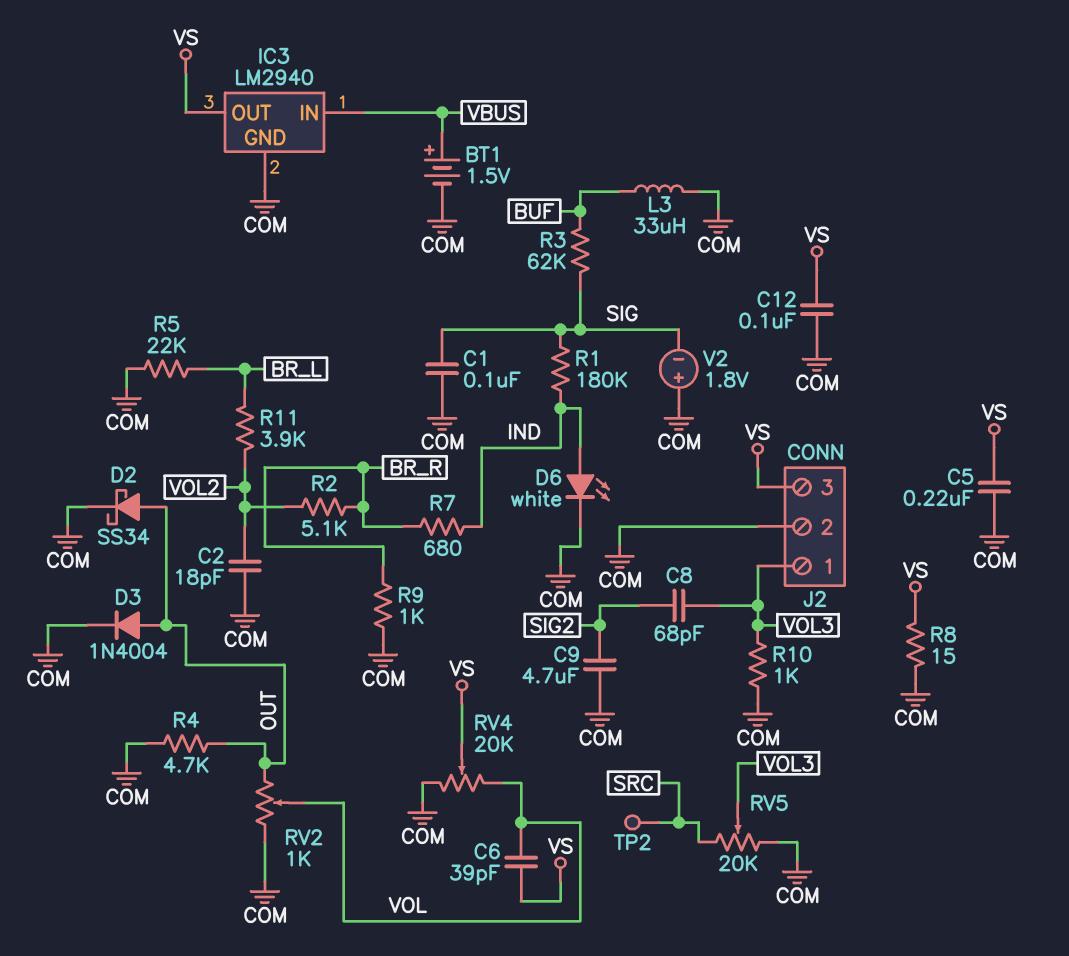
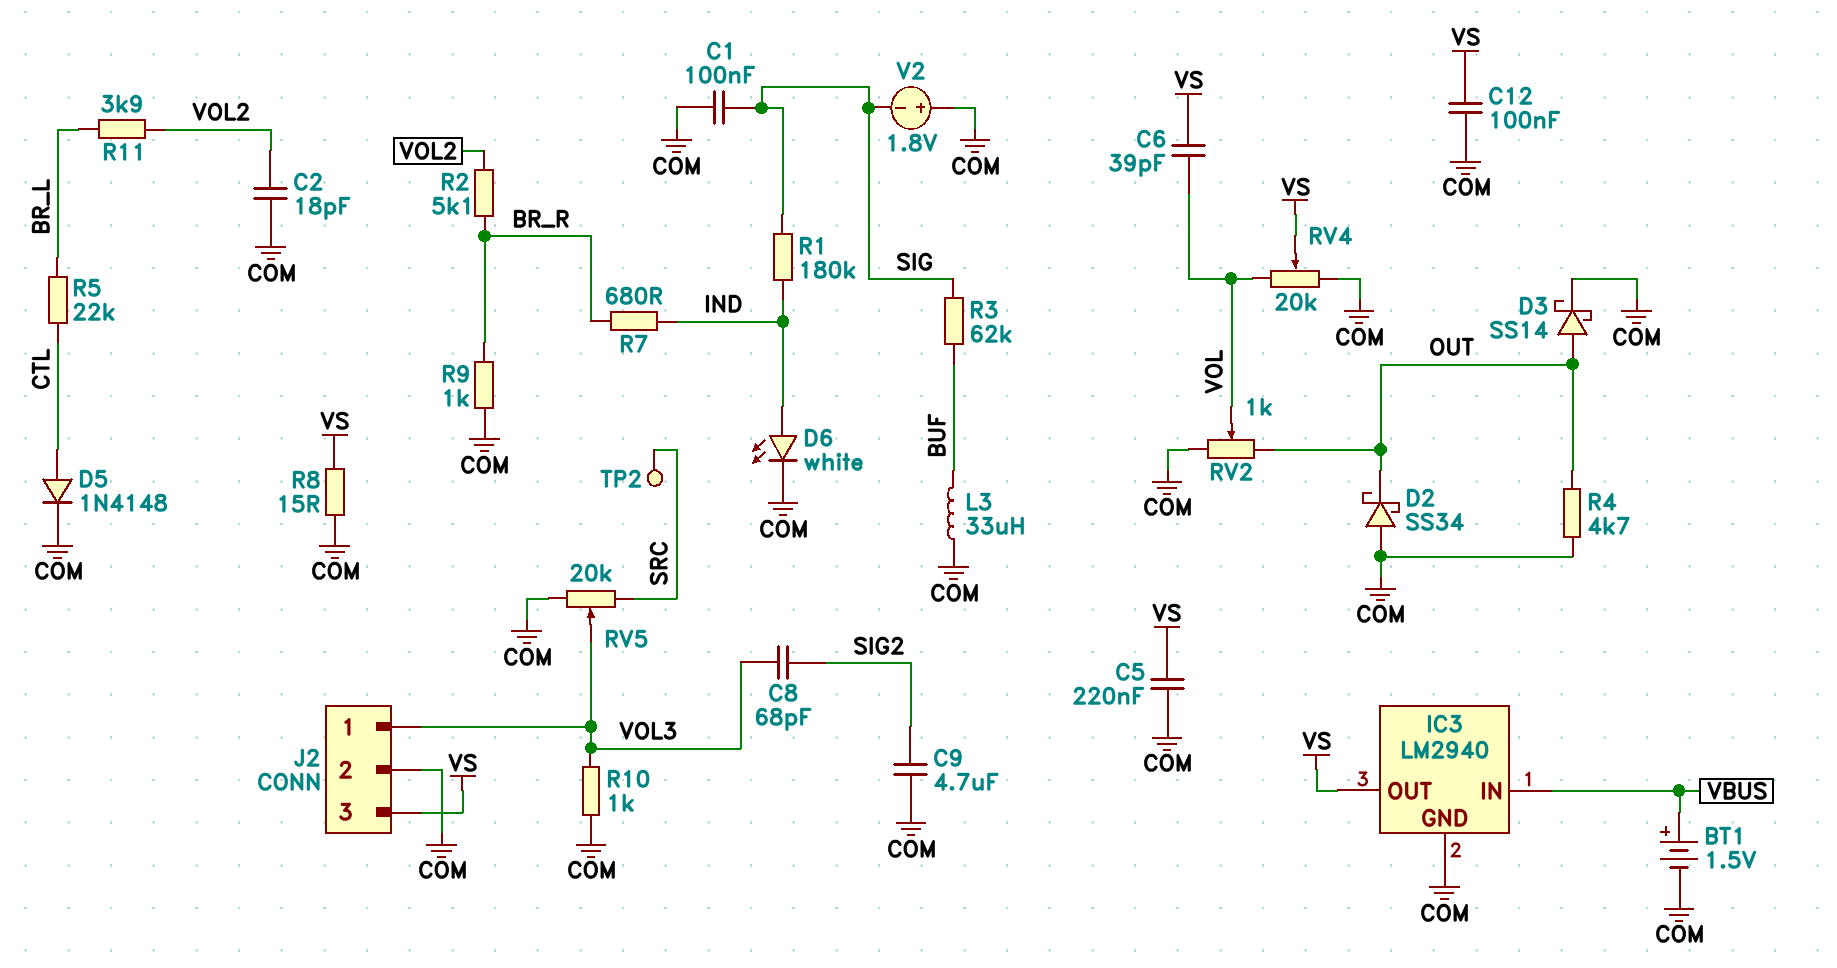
D2: schottky SS34 (A OUT, K COM) -> schottky SS34 (A COM, K OUT)
D3: diode 1N4004 (A OUT, K COM) -> schottky SS14 (A OUT, K COM)
D5: none -> diode 1N4148 (A CTL, K COM)
R5: 22k (BR_L, COM) -> 22k (BR_L, CTL)

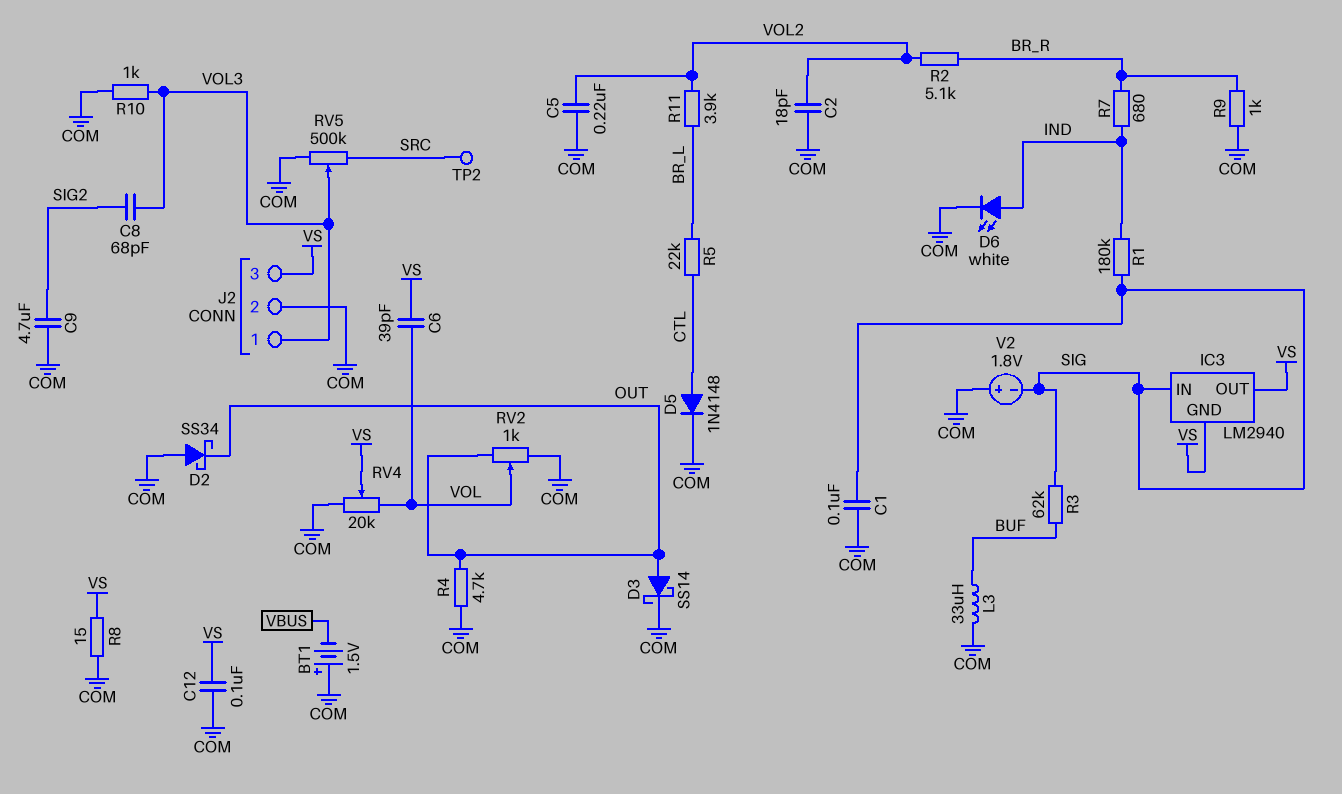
BT1: 1.5V (plus VBUS, minus COM) -> 1.5V (plus COM, minus VBUS)
C5: 220nF (COM, VS) -> 220nF (COM, VOL2)
IC3 pin GND: COM -> VS
IC3 pin IN: VBUS -> SIG
RV5: 20k (COM, SRC, wiper VOL3) -> 500k (COM, SRC, wiper VOL3)

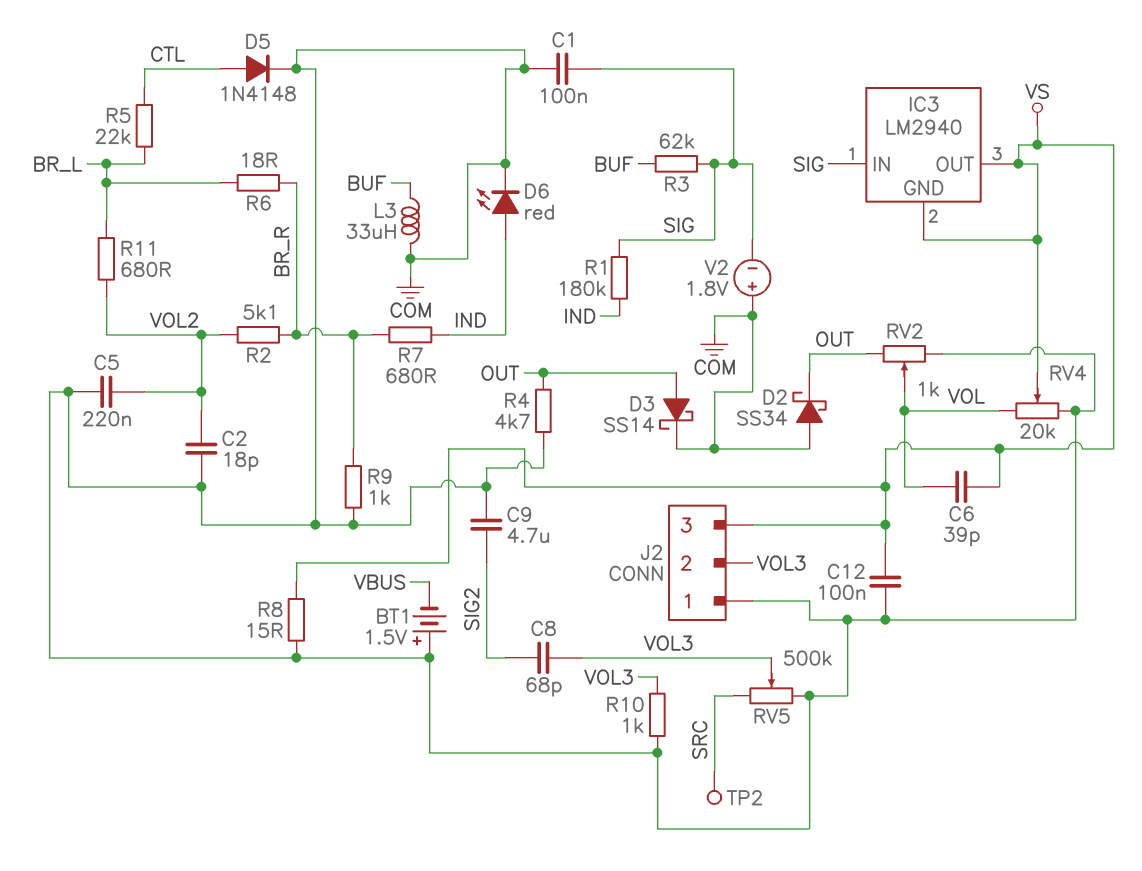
D6: LED white (A IND, K COM) -> LED red (A IND, K COM)
J2 pin 1: VOL3 -> COM
J2 pin 2: COM -> VOL3
R6: none -> 18 (BR_L, BR_R)
R11: 3.9k (BR_L, VOL2) -> 680 (BR_L, VOL2)

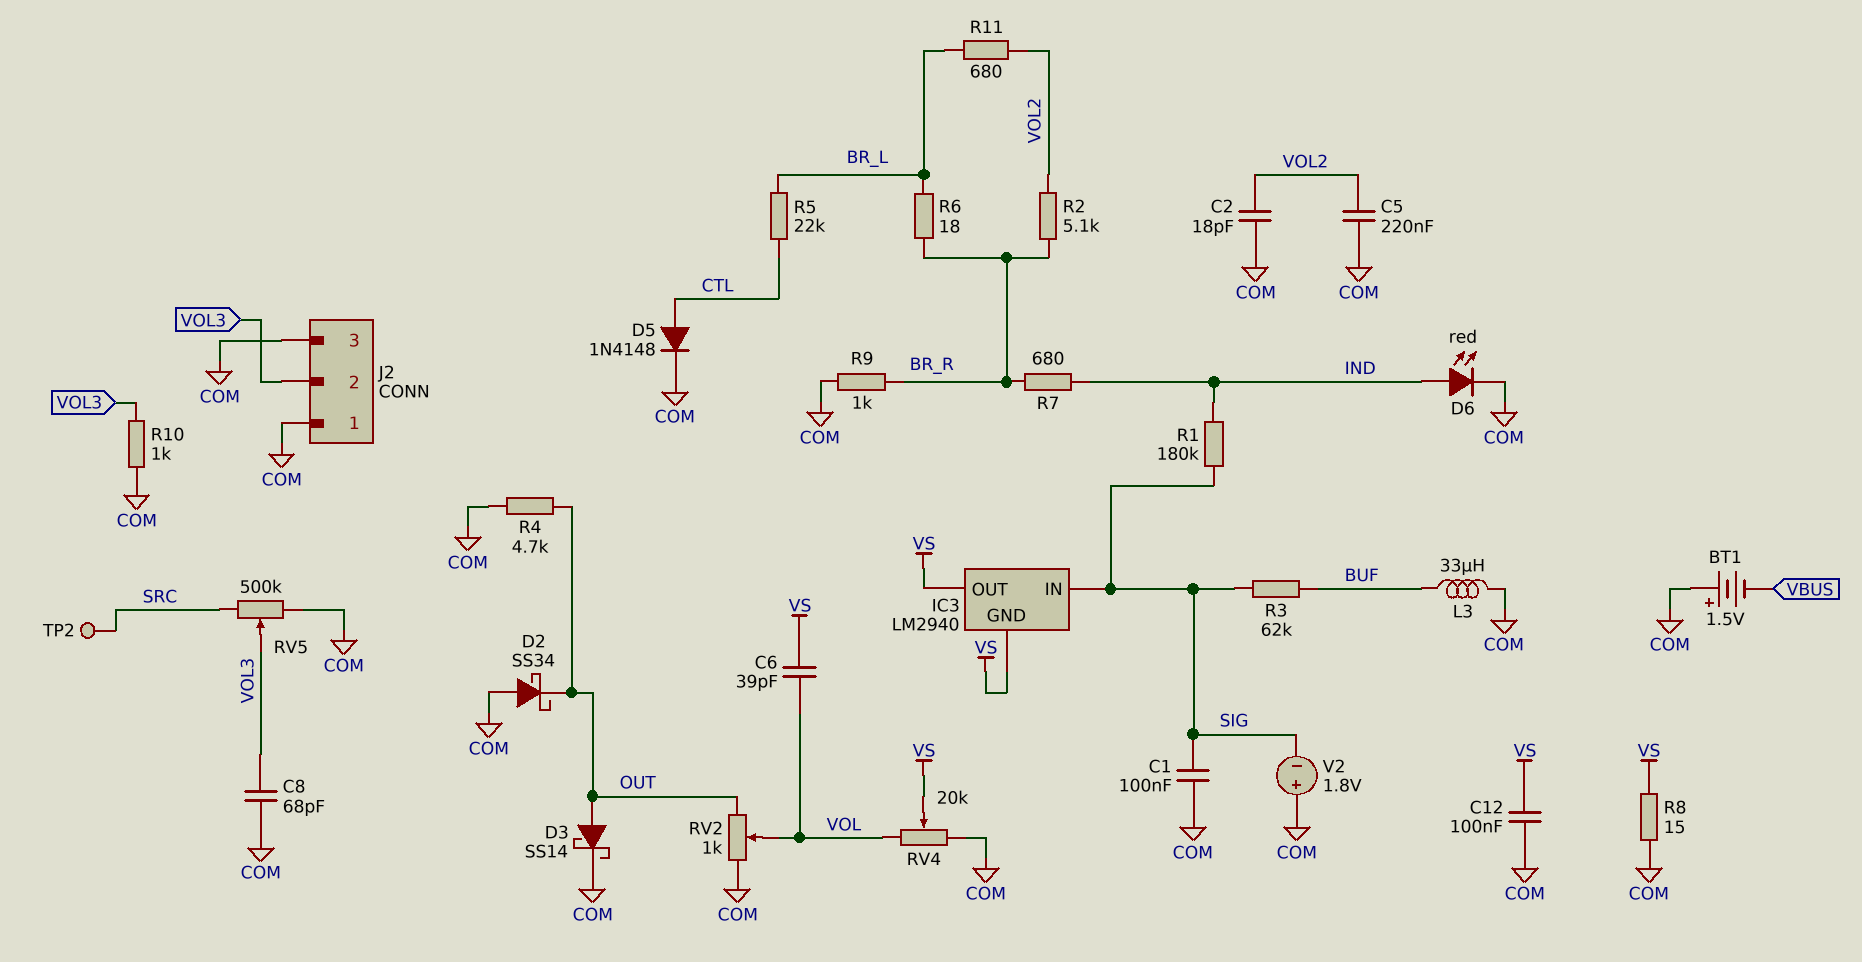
C8: 68pF (SIG2, VOL3) -> 68pF (COM, VOL3)
C9: 4.7uF (COM, SIG2) -> none
J2 pin 3: VS -> COM

